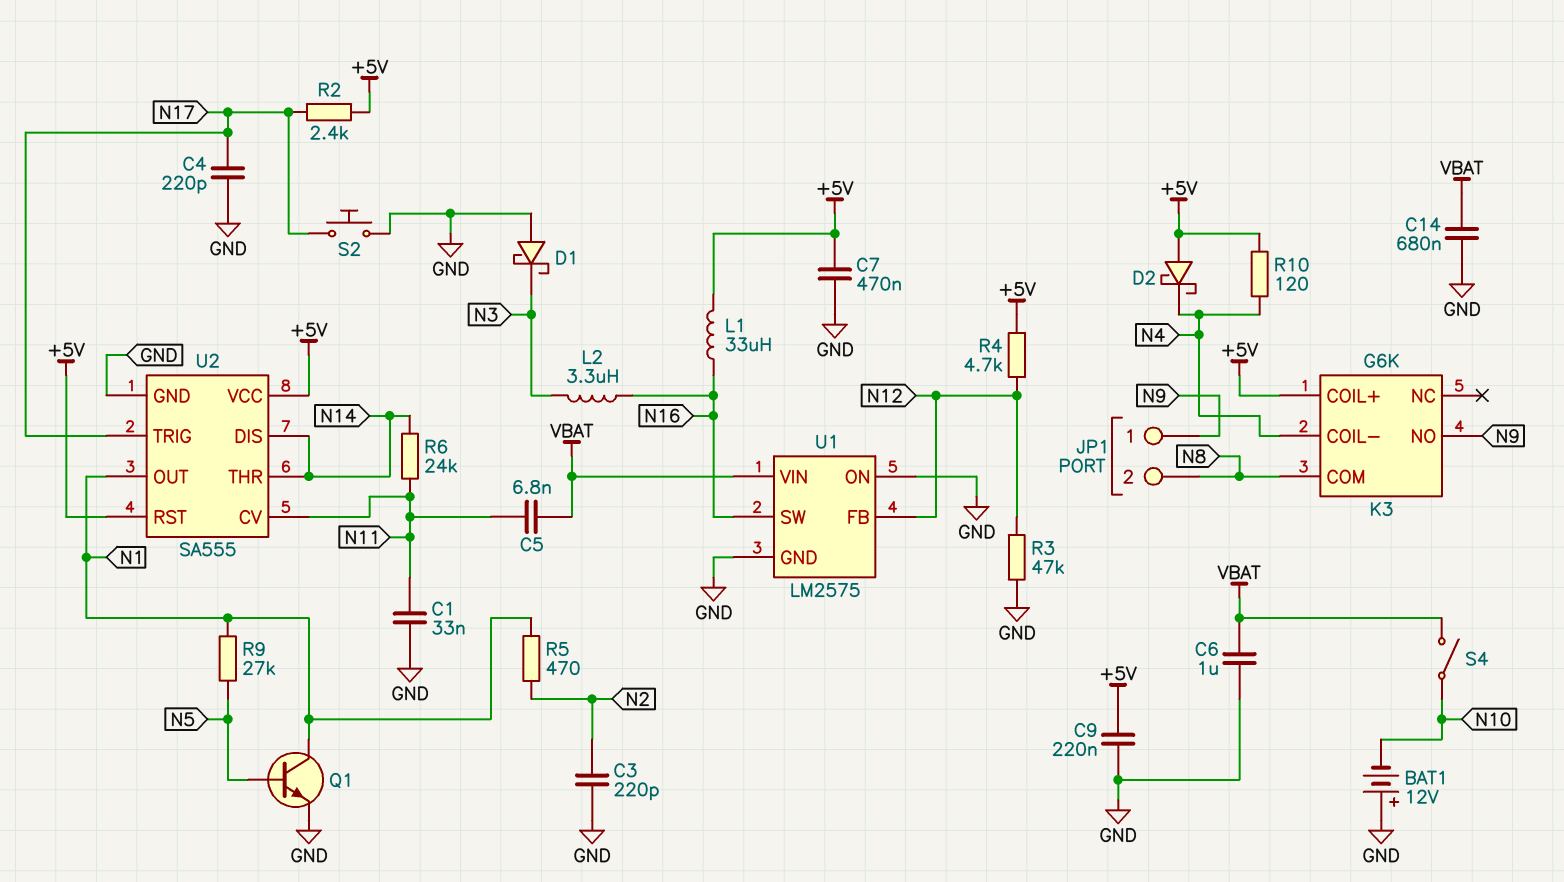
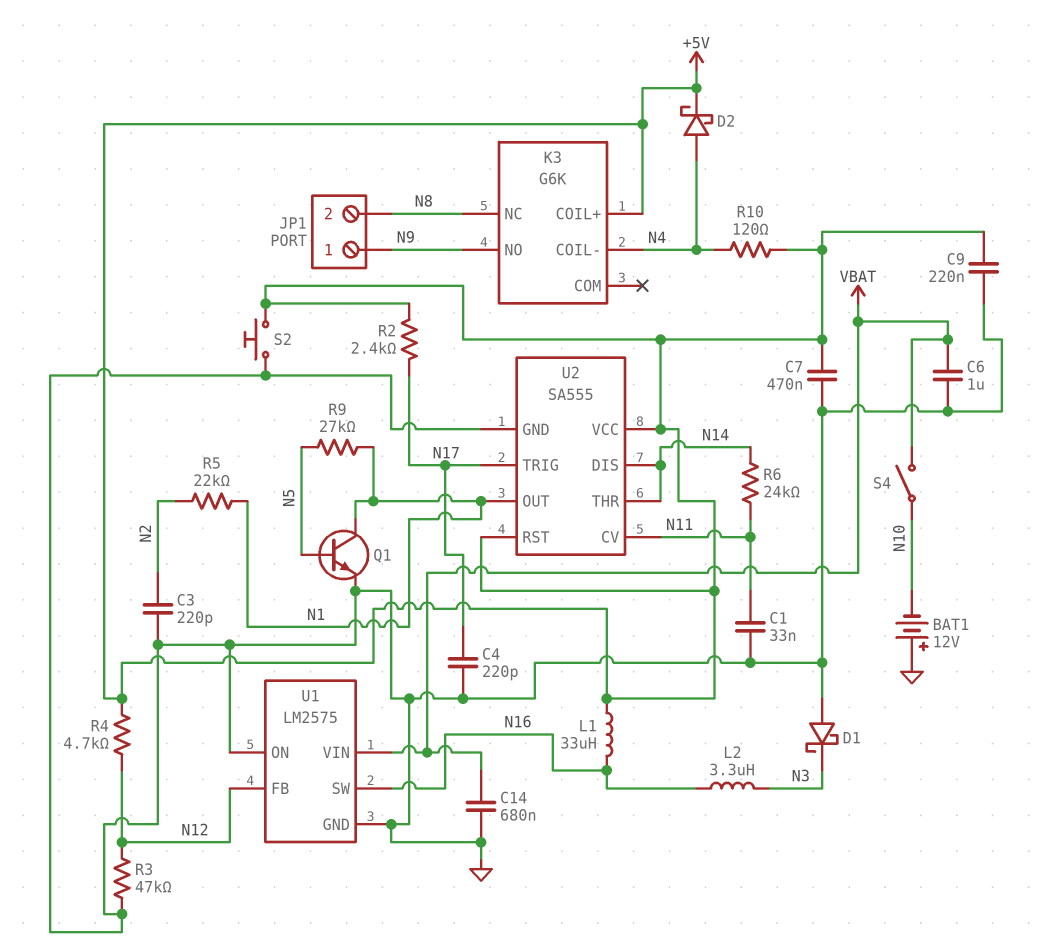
C5: 6.8nF (N11, VBAT) -> none
D2: schottky (A +5V, K N4) -> schottky (A N4, K +5V)
K3 pin COM: N8 -> none
K3 pin NC: none -> N8
R5: 470 (N1, N2) -> 22k (N1, N2)
S2: button (GND, N17) -> button (+5V, GND)

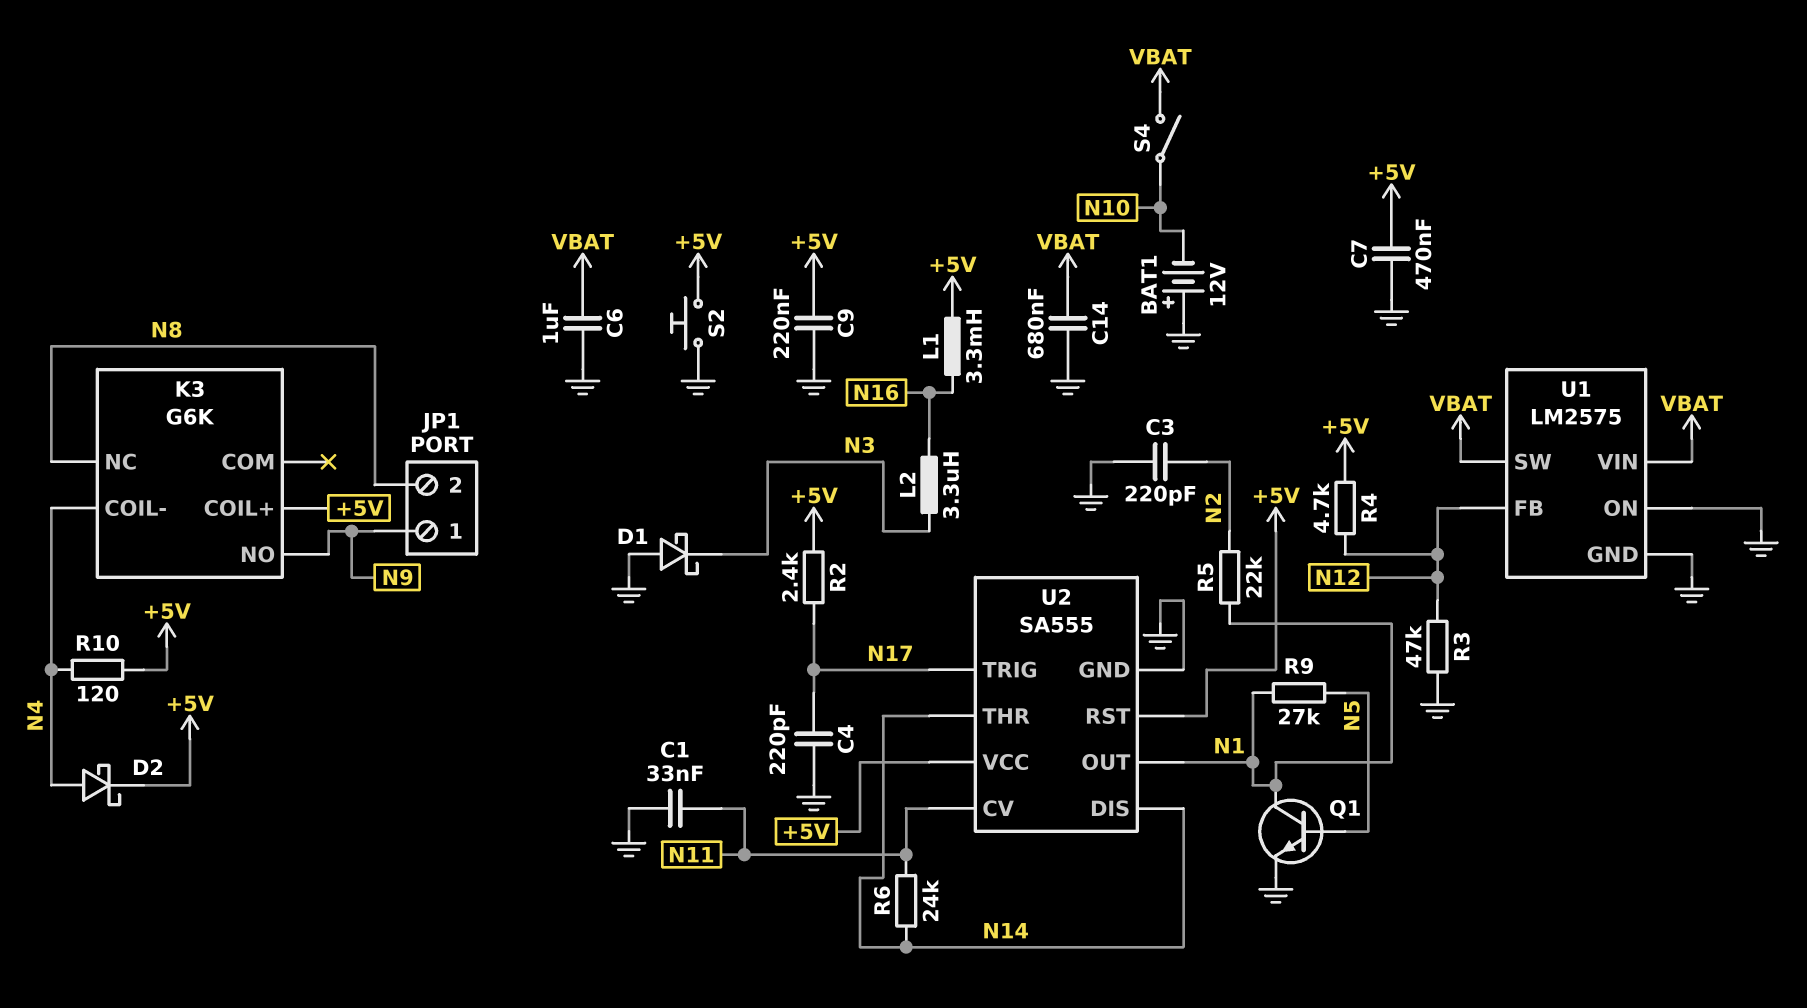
L1: 33uH (+5V, N16) -> 3.3mH (+5V, N16)
U1 pin SW: N16 -> VBAT

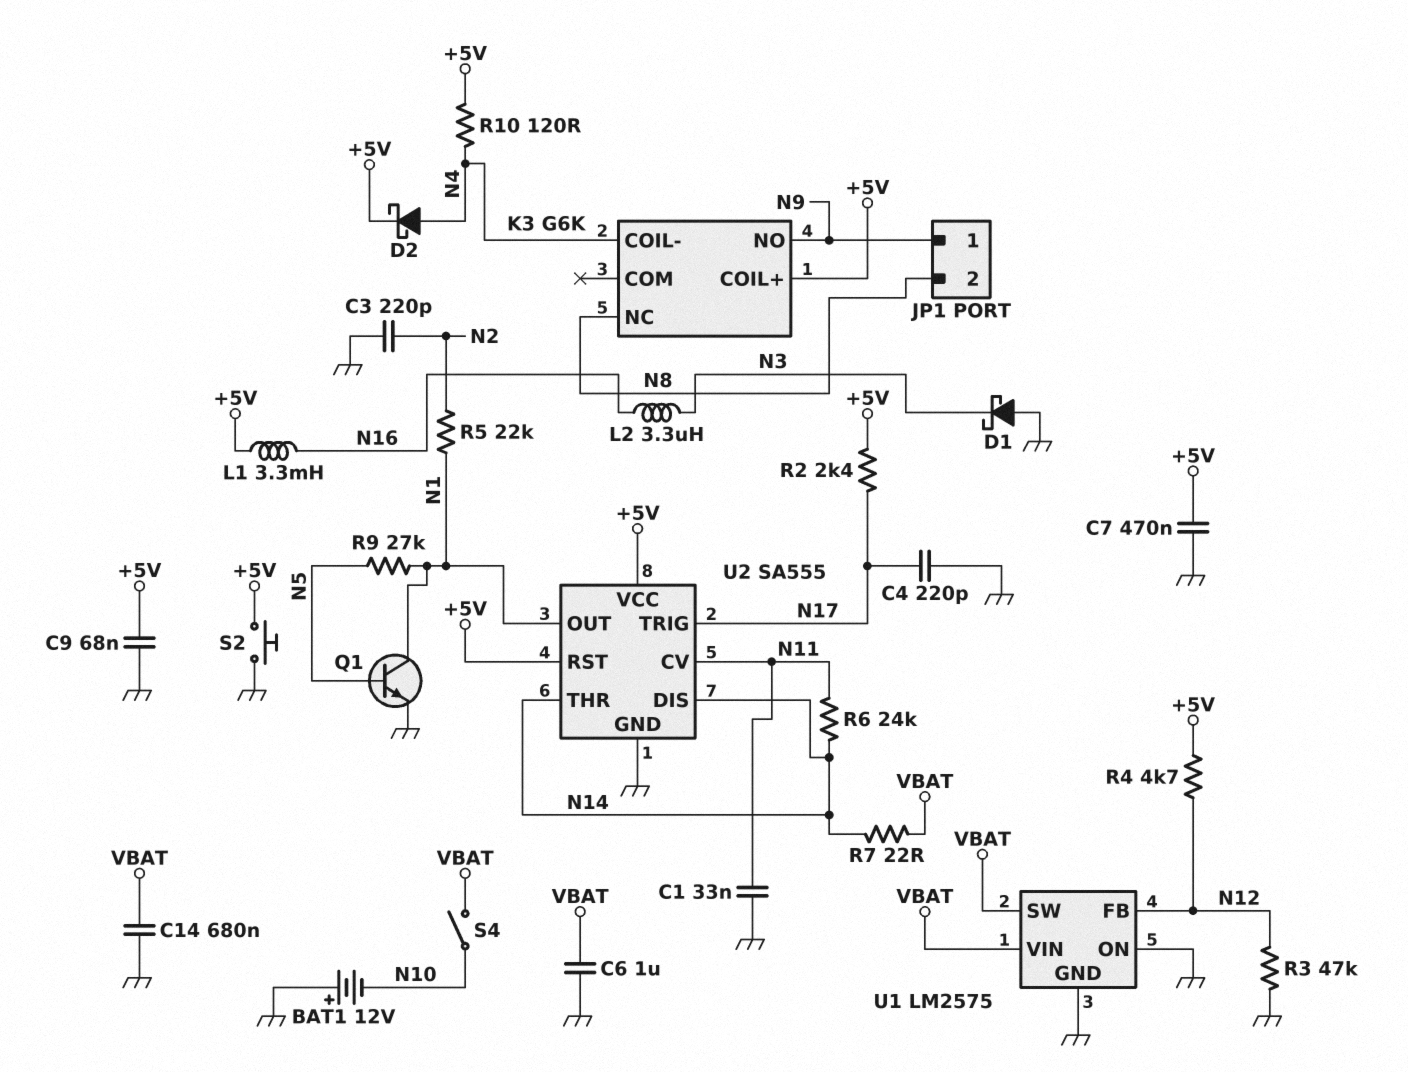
C9: 220nF (+5V, GND) -> 68nF (+5V, GND)
R7: none -> 22 (N14, VBAT)

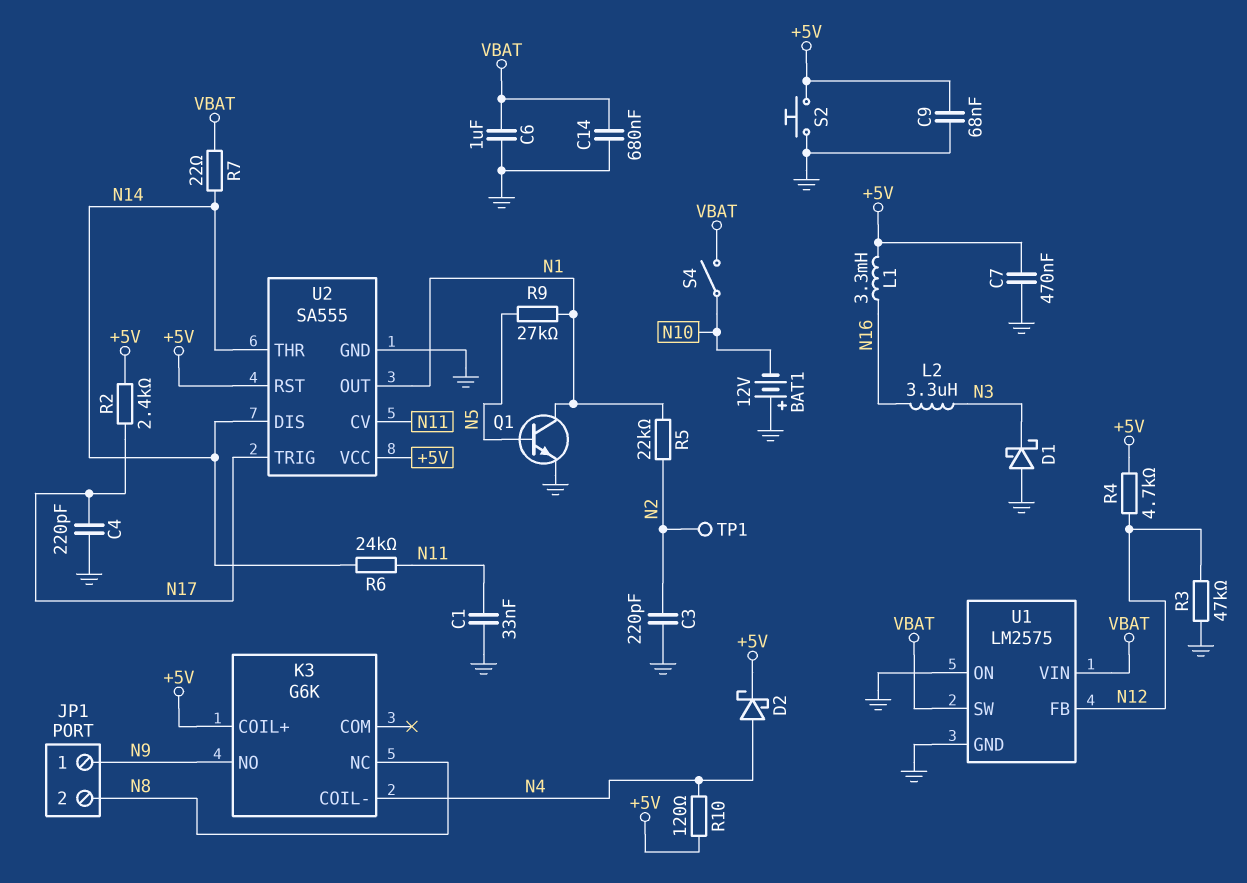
TP1: none -> test point (N2)

